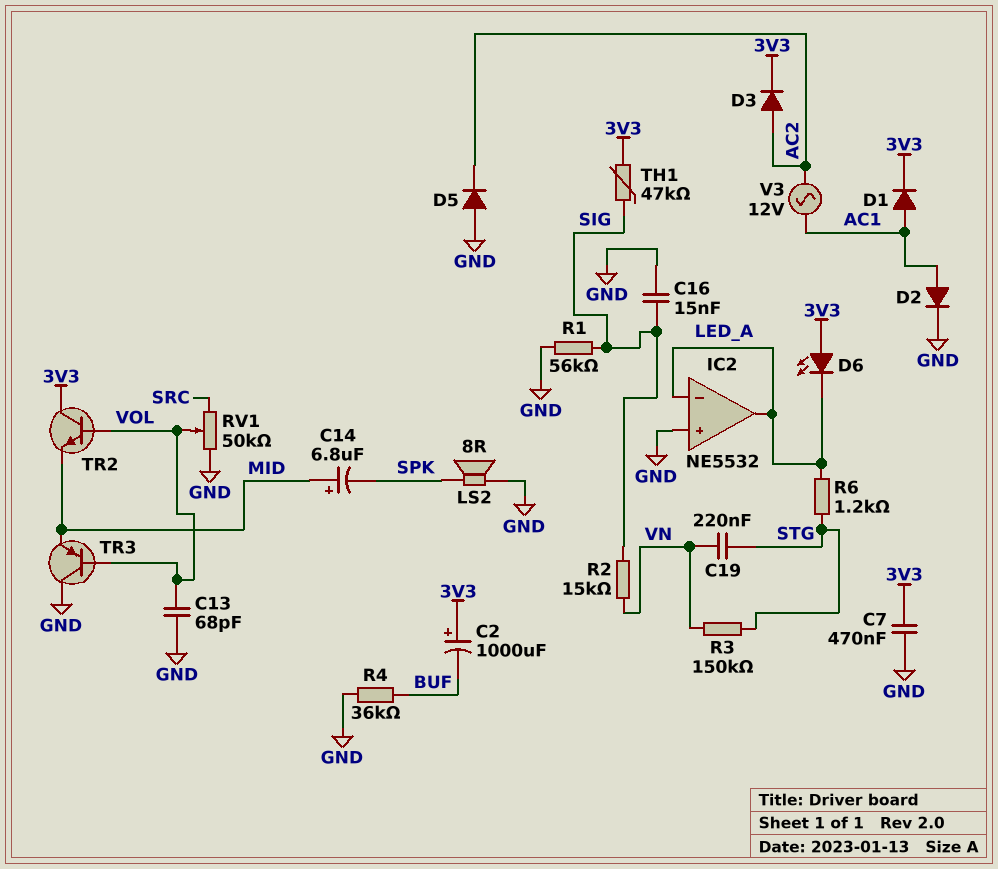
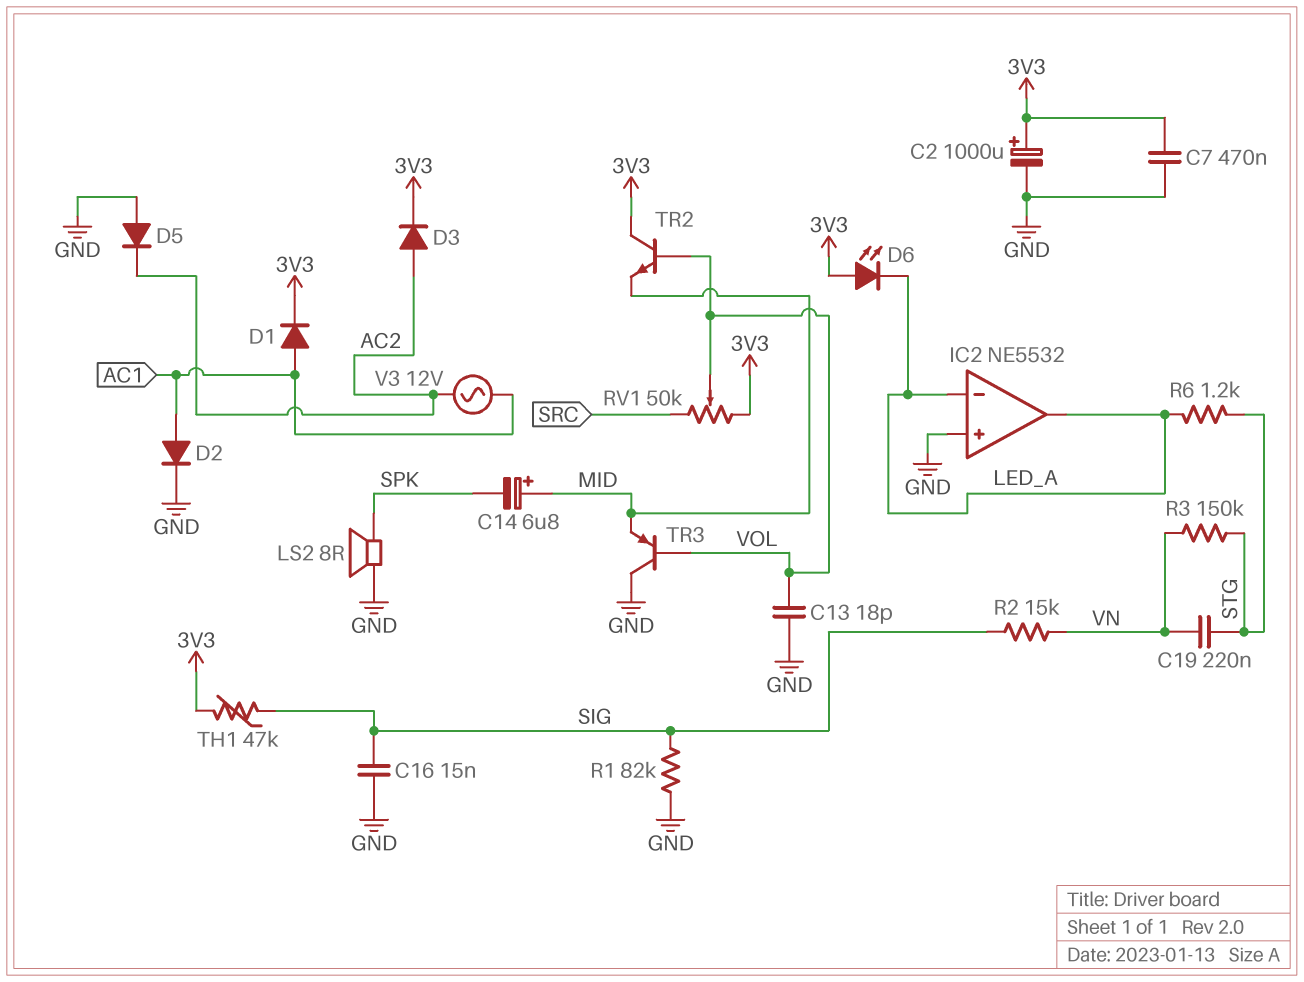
C2: 1000uF (plus 3V3, minus BUF) -> 1000uF (plus 3V3, minus GND)
C13: 68pF (GND, VOL) -> 18pF (GND, VOL)
R1: 56k (GND, SIG) -> 82k (GND, SIG)
R4: 36k (BUF, GND) -> none
RV1: 50k (GND, SRC, wiper VOL) -> 50k (3V3, SRC, wiper VOL)

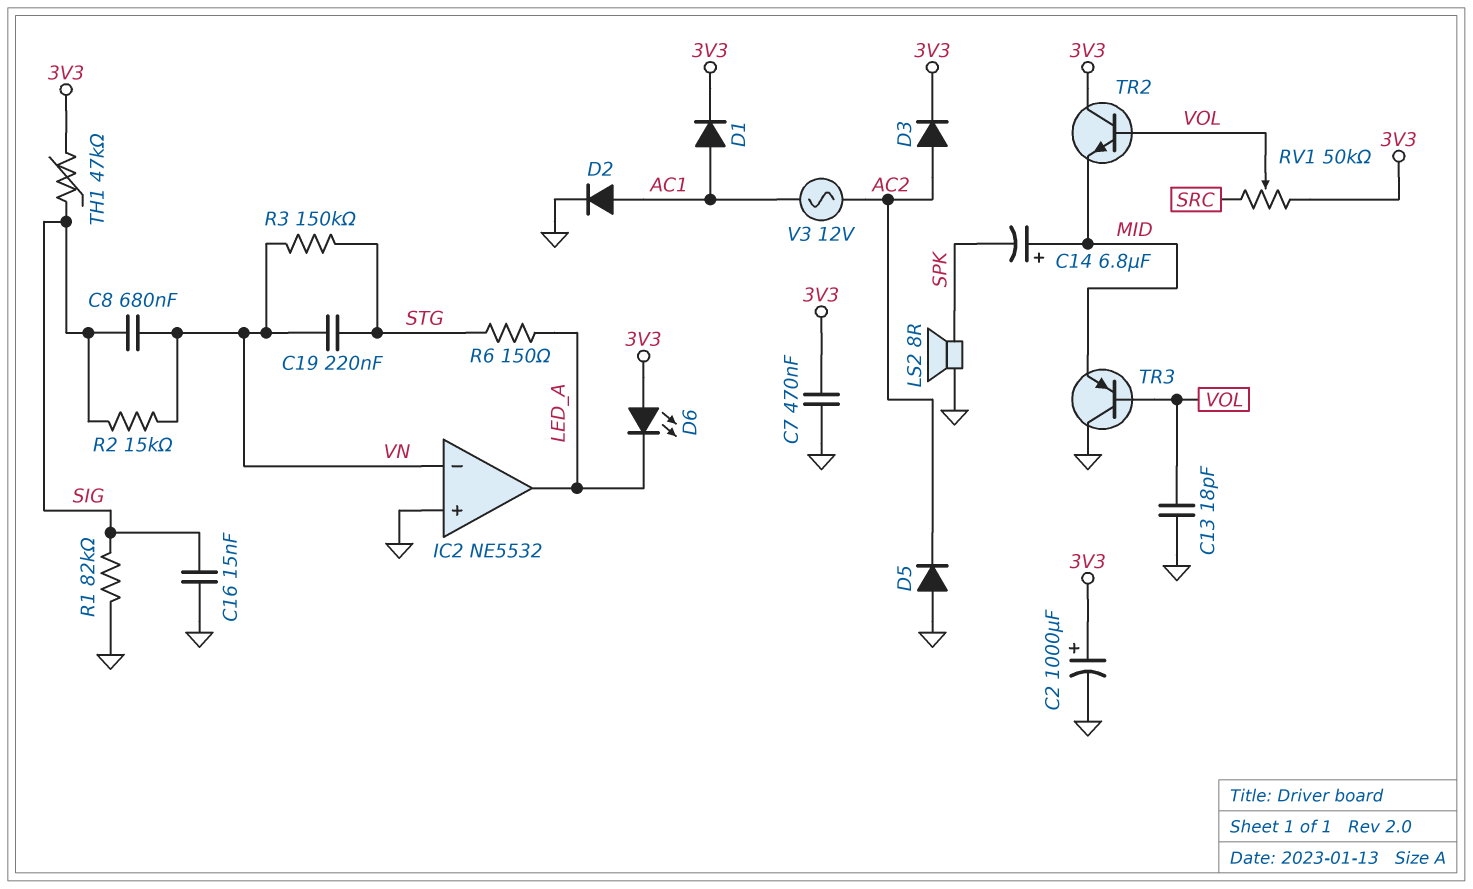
C8: none -> 680nF (SIG, VN)
IC2 pin in-: LED_A -> VN
R6: 1.2k (LED_A, STG) -> 150 (LED_A, STG)

